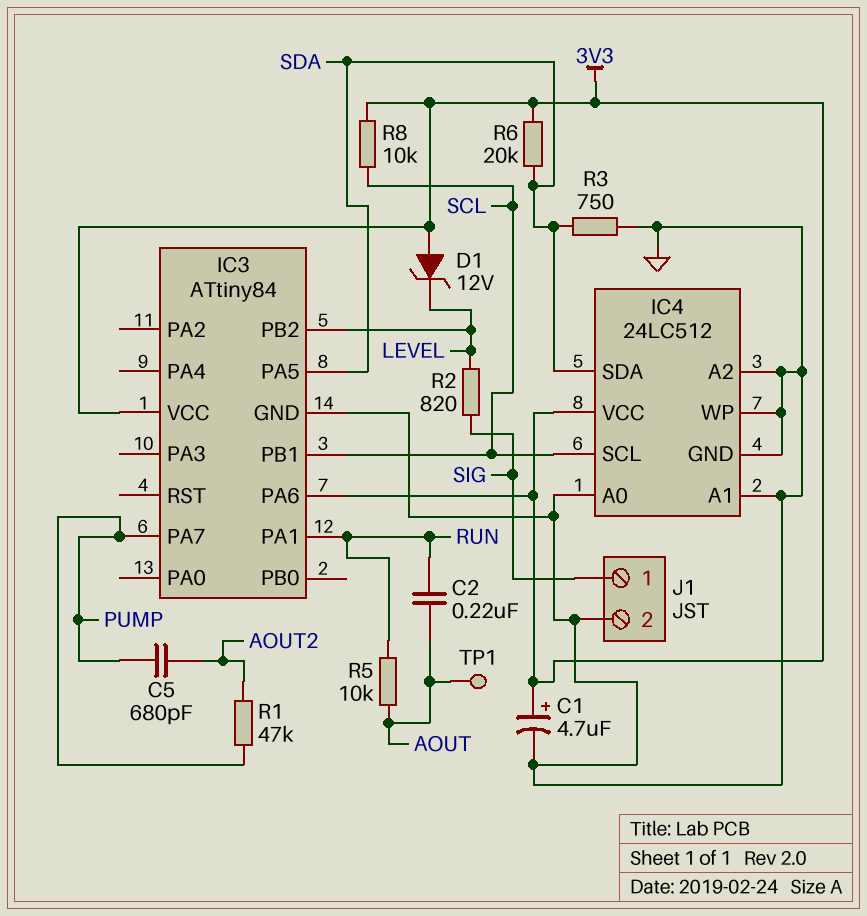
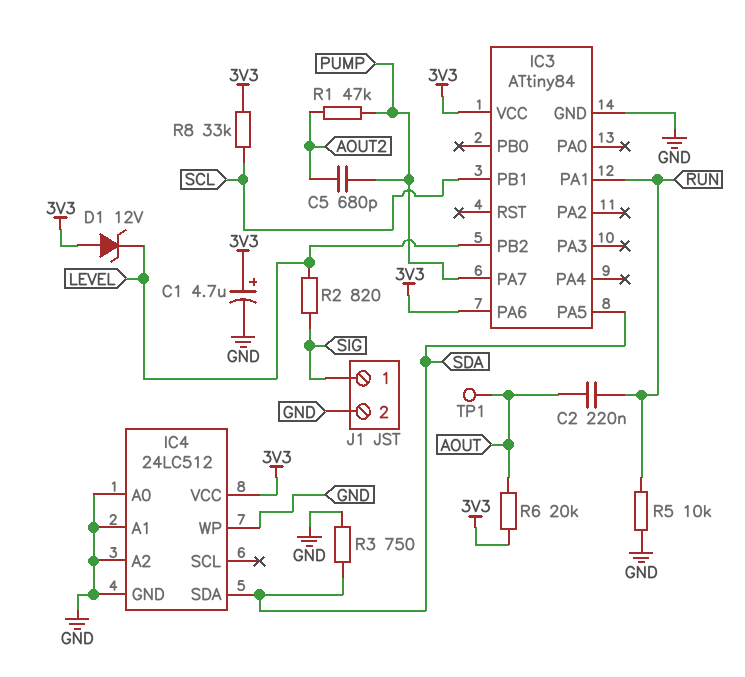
IC4 pin SCL: SCL -> none
R5: 10k (AOUT, RUN) -> 10k (GND, RUN)
R6: 20k (3V3, SDA) -> 20k (3V3, AOUT)
R8: 10k (3V3, SCL) -> 33k (3V3, SCL)

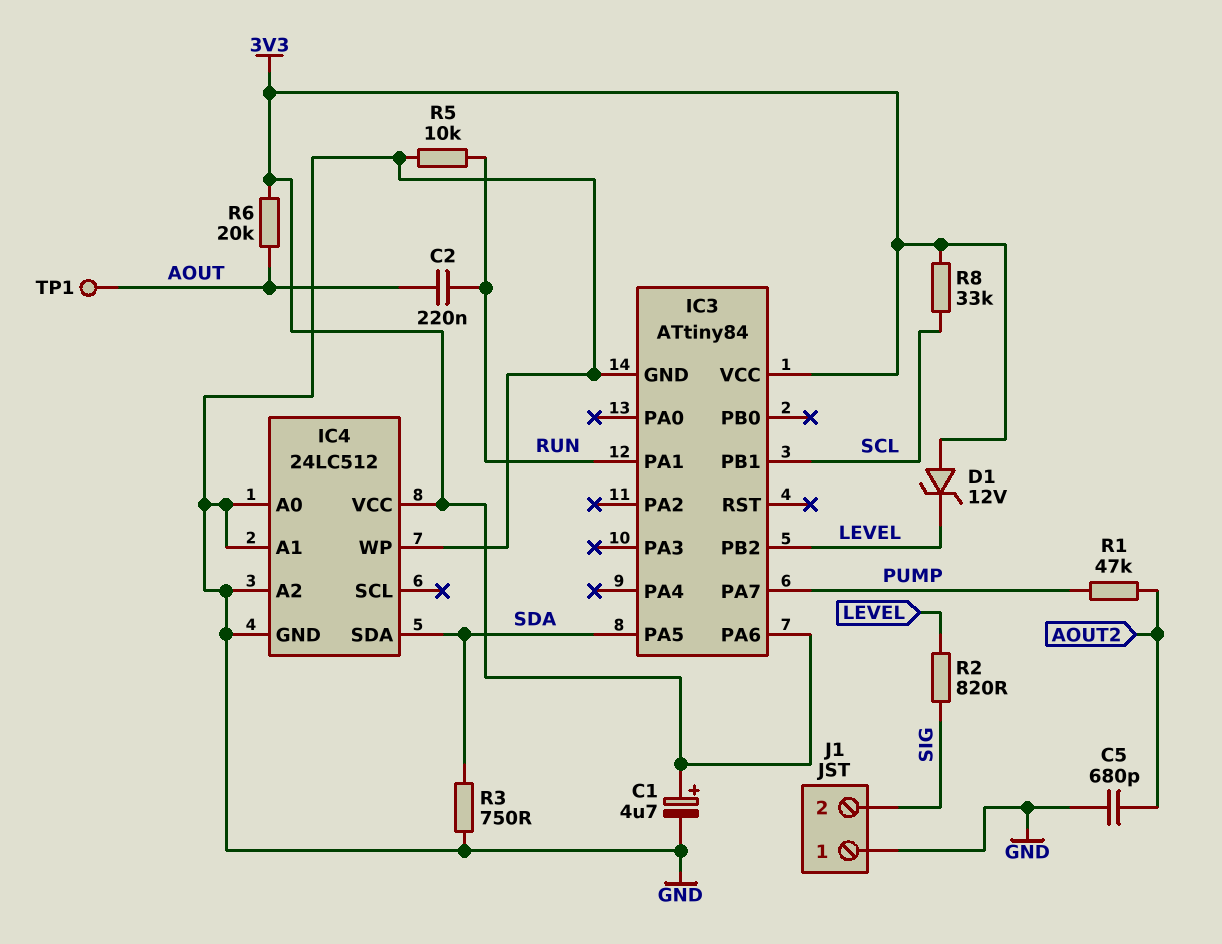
C5: 680pF (AOUT2, PUMP) -> 680pF (AOUT2, GND)
J1 pin 1: SIG -> GND
J1 pin 2: GND -> SIG

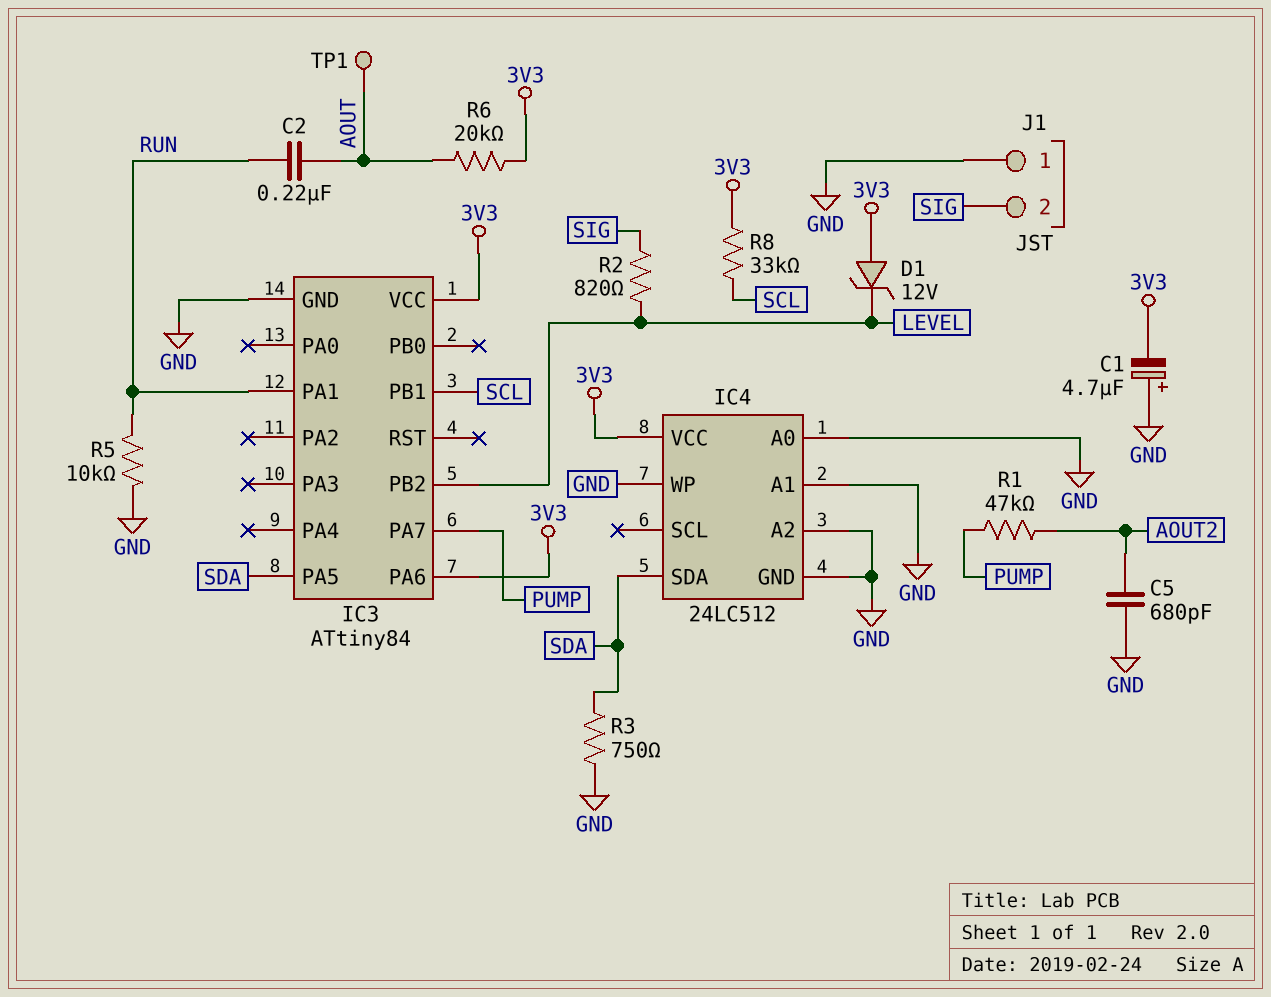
C1: 4.7uF (plus 3V3, minus GND) -> 4.7uF (plus GND, minus 3V3)

